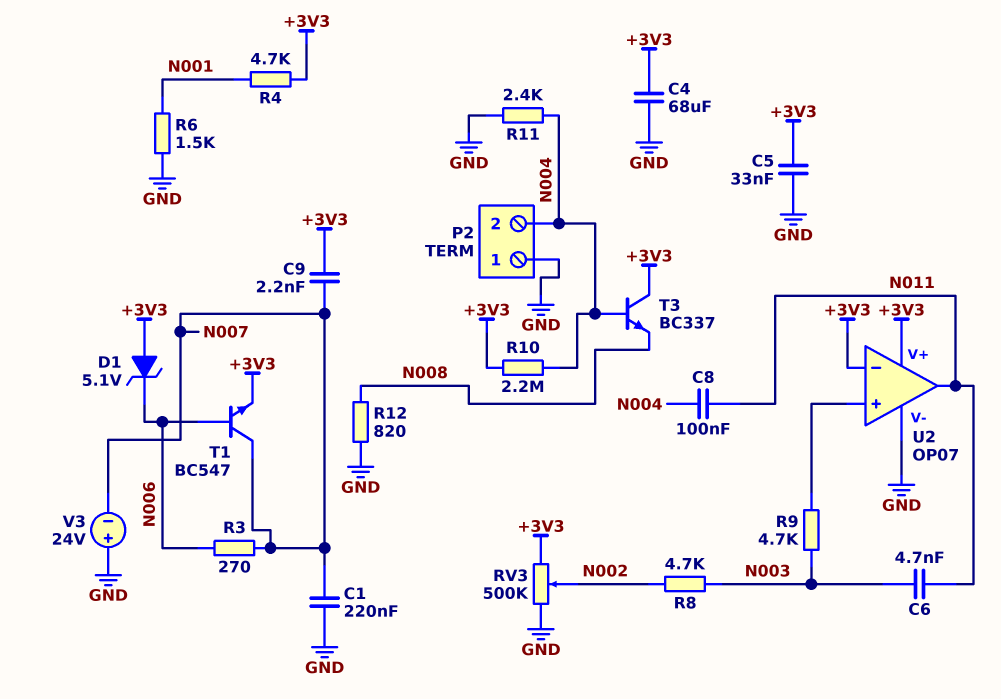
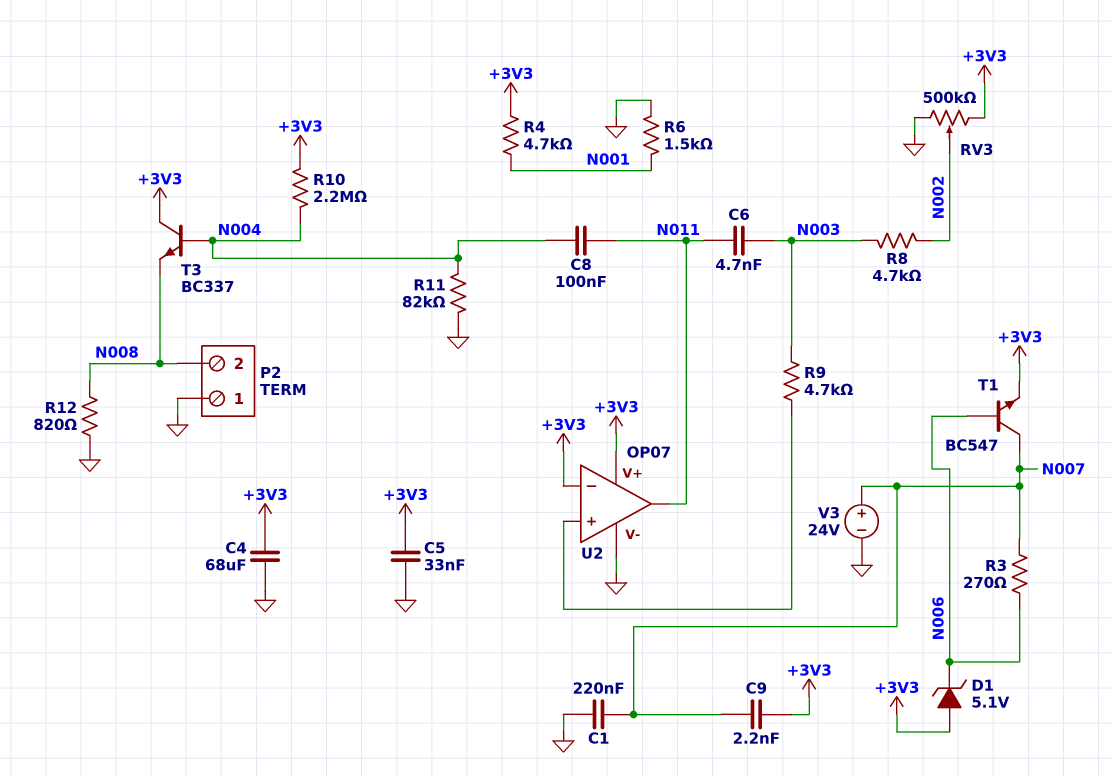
P2 pin 2: N004 -> N008
R11: 2.4k (GND, N004) -> 82k (GND, N004)
V3: 24V (plus GND, minus N007) -> 24V (plus N007, minus GND)

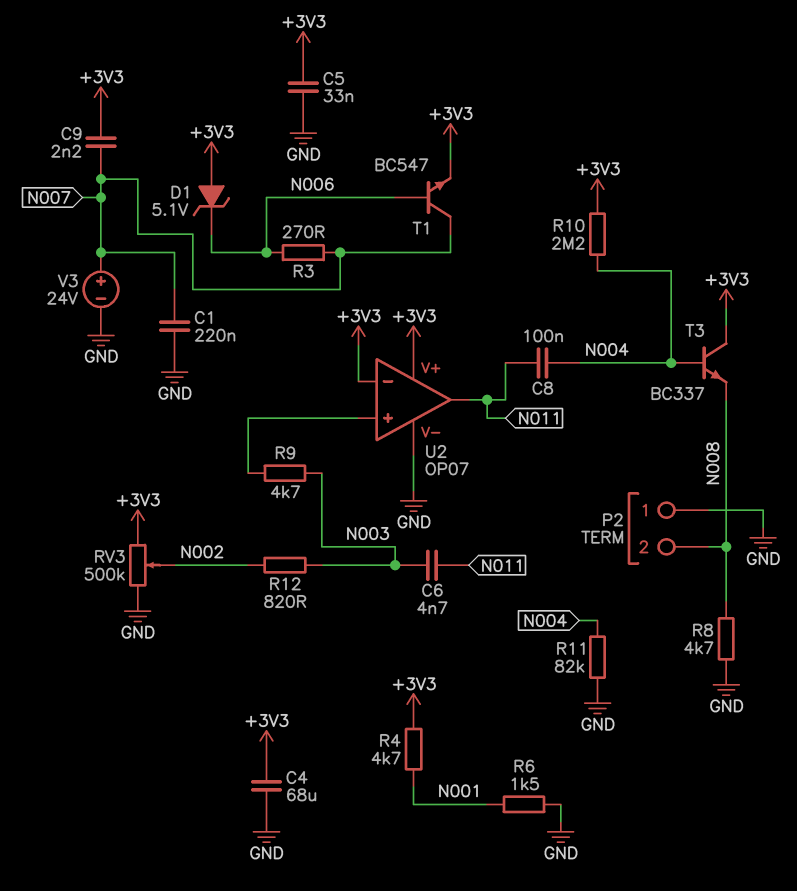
R8: 4.7k (N002, N003) -> 4.7k (GND, N008)
R12: 820 (GND, N008) -> 820 (N002, N003)

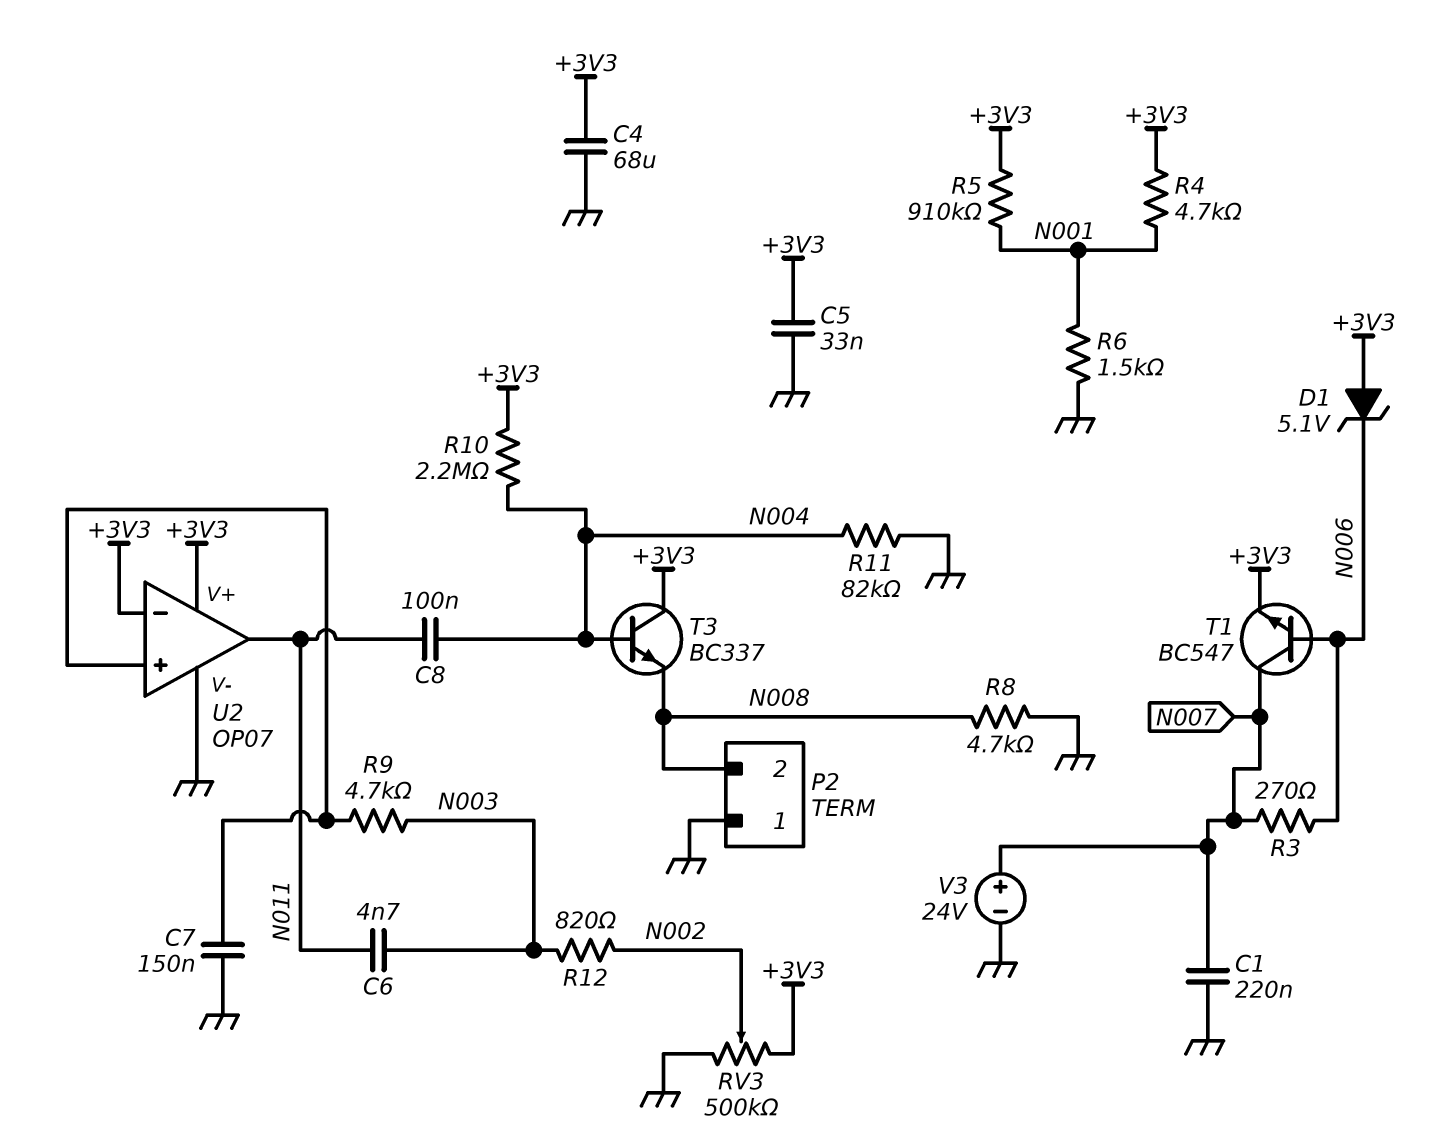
C7: none -> 150nF (GND, U2/in+)
C9: 2.2nF (+3V3, N007) -> none
R5: none -> 910k (+3V3, N001)

